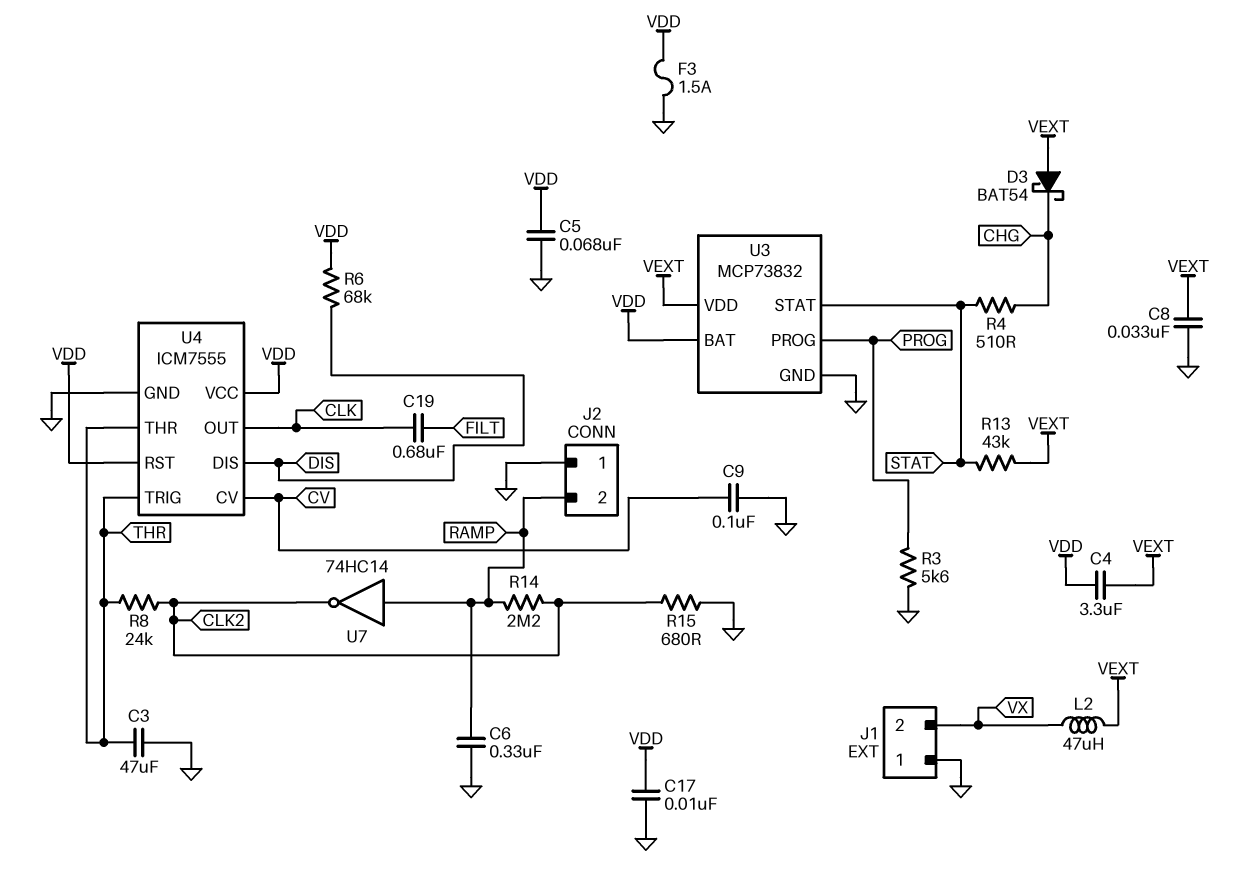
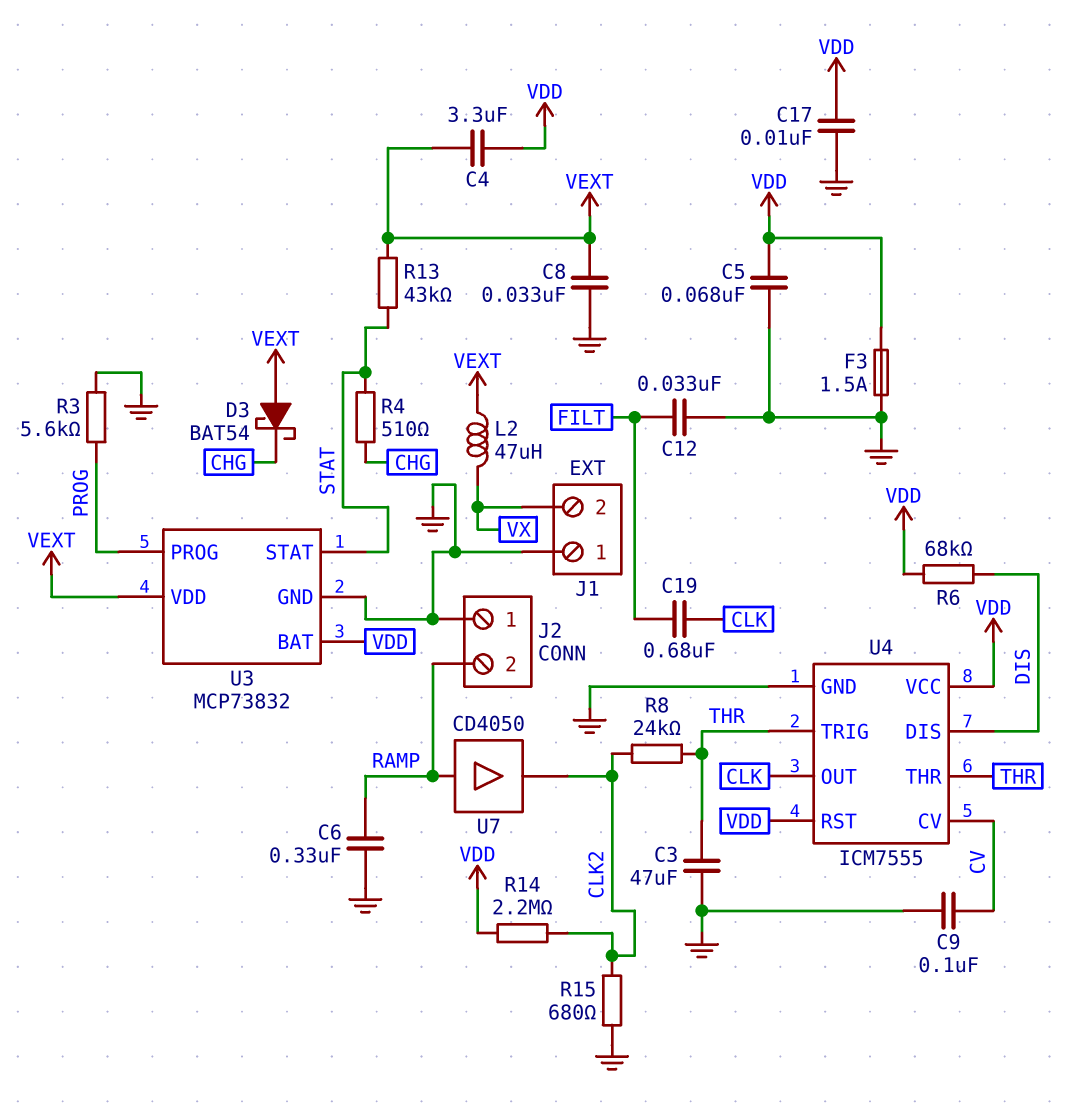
C12: none -> 33nF (FILT, GND)
R14: 2.2M (CLK2, RAMP) -> 2.2M (CLK2, VDD)
U7: NOT 74HC14 (in RAMP, out CLK2) -> buffer CD4050 (in RAMP, out CLK2)

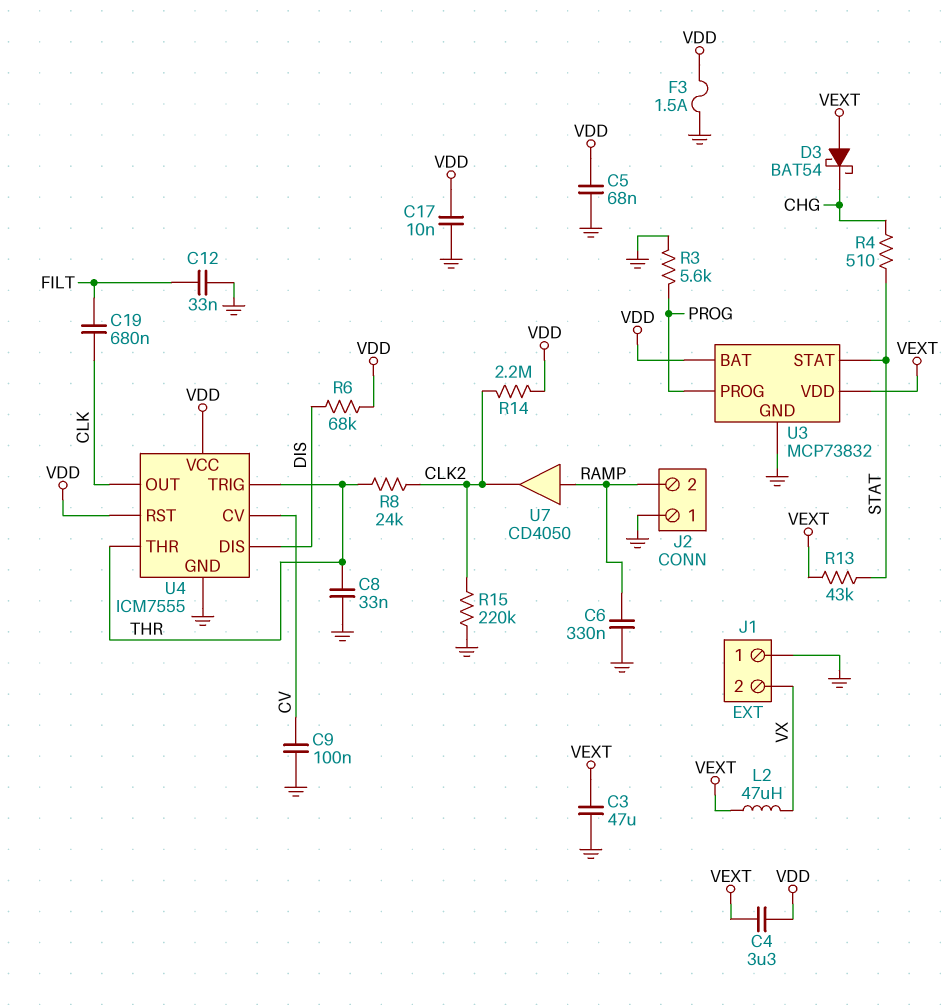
C3: 47uF (GND, THR) -> 47uF (GND, VEXT)
C8: 33nF (GND, VEXT) -> 33nF (GND, THR)
R15: 680 (CLK2, GND) -> 220k (CLK2, GND)

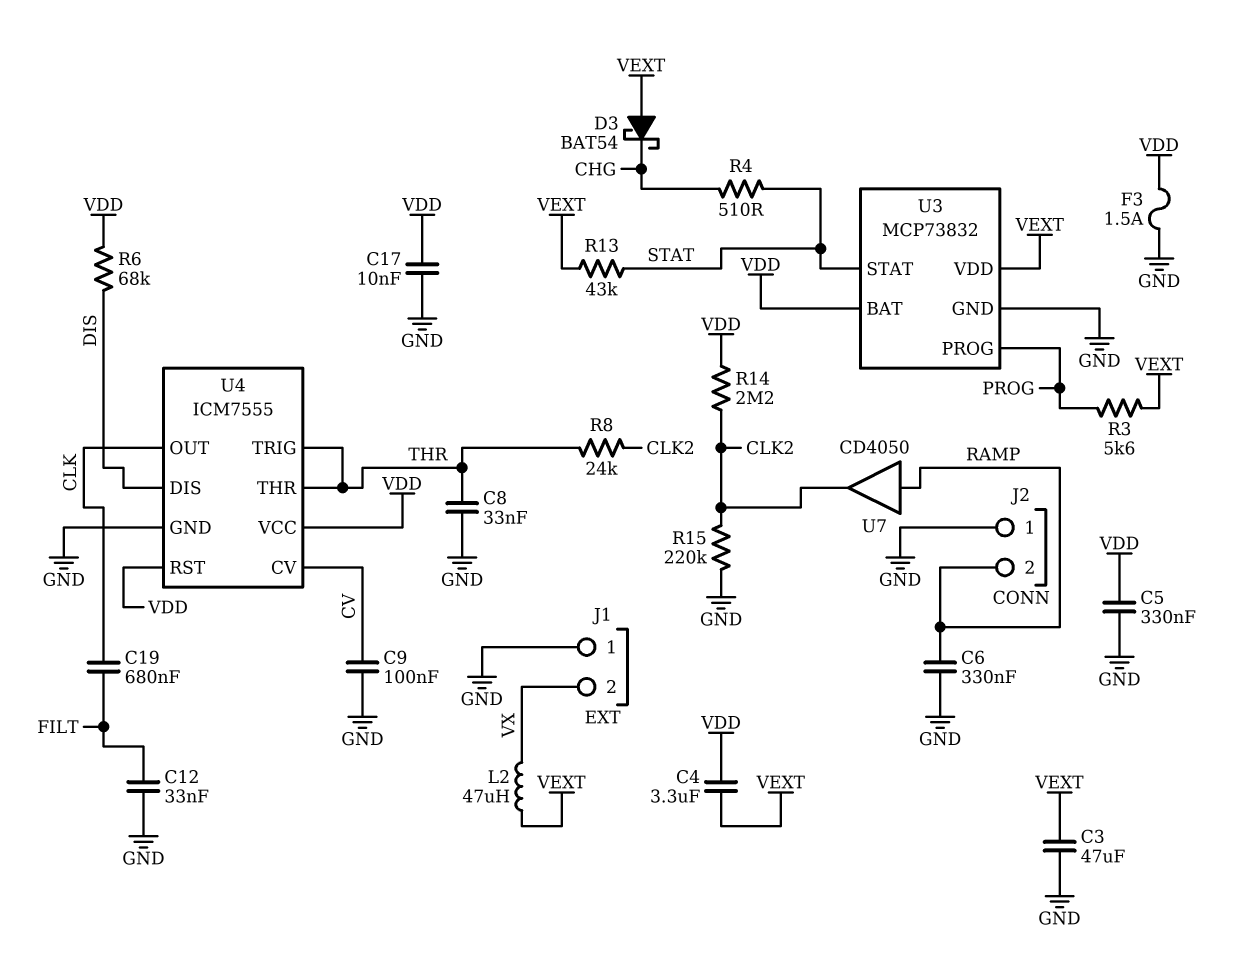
C5: 68nF (GND, VDD) -> 330nF (GND, VDD)
R3: 5.6k (GND, PROG) -> 5.6k (PROG, VEXT)

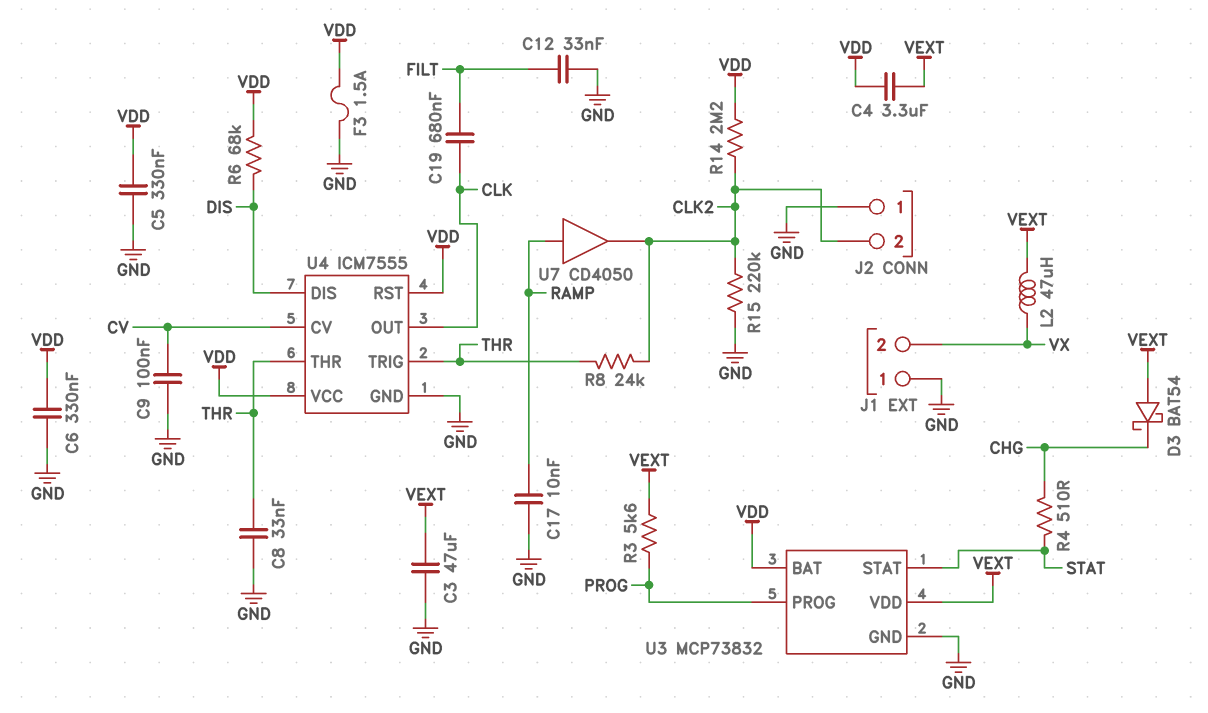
C6: 330nF (GND, RAMP) -> 330nF (GND, VDD)
C17: 10nF (GND, VDD) -> 10nF (GND, RAMP)
J2 pin 2: RAMP -> CLK2
R13: 43k (STAT, VEXT) -> none

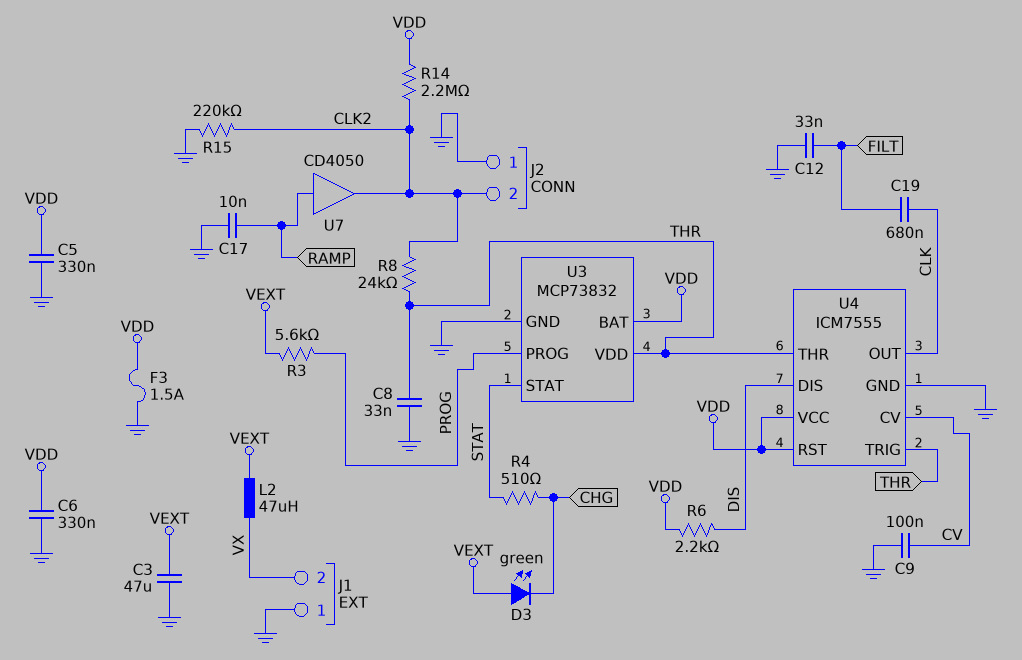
C4: 3.3uF (VDD, VEXT) -> none
D3: schottky BAT54 (A VEXT, K CHG) -> LED green (A VEXT, K CHG)
R6: 68k (DIS, VDD) -> 2.2k (DIS, VDD)
U3 pin VDD: VEXT -> THR

